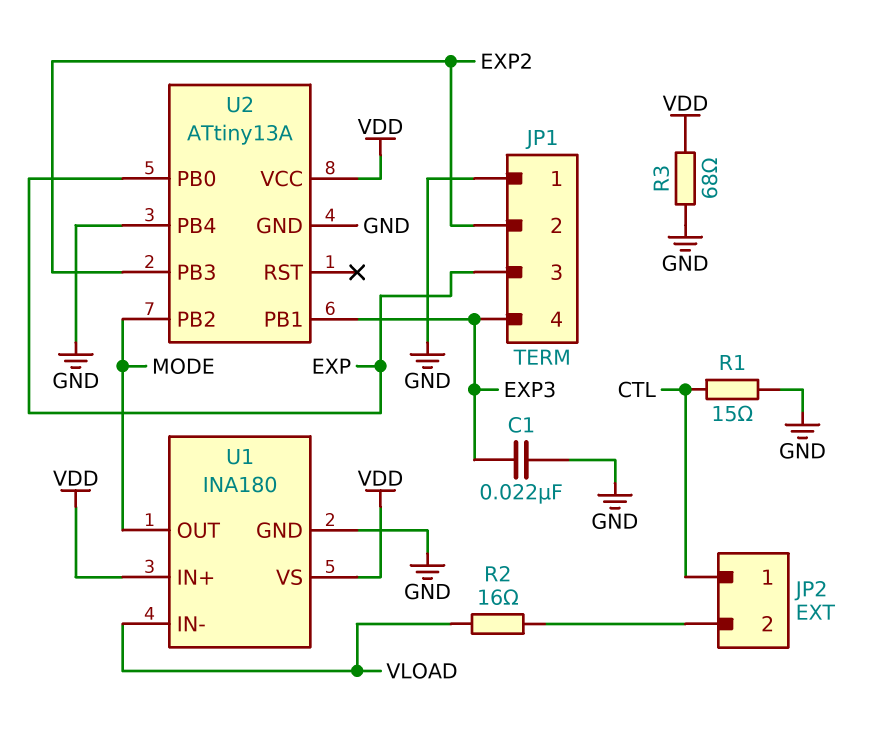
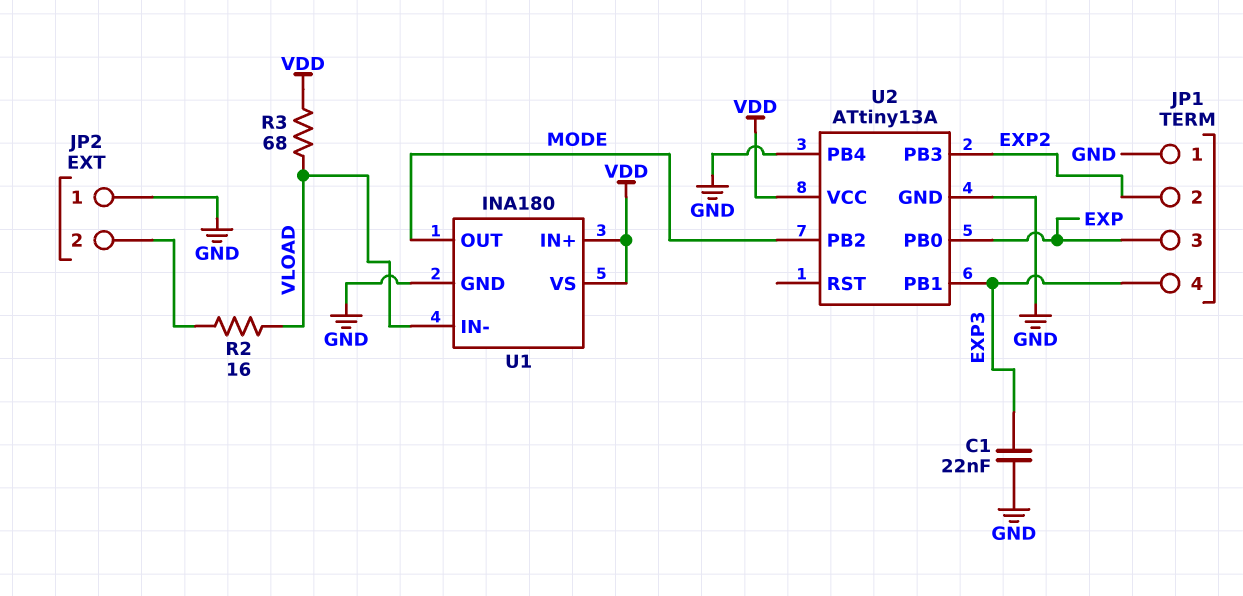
JP2 pin 1: CTL -> GND
R1: 15 (CTL, GND) -> none
R3: 68 (GND, VDD) -> 68 (VDD, VLOAD)

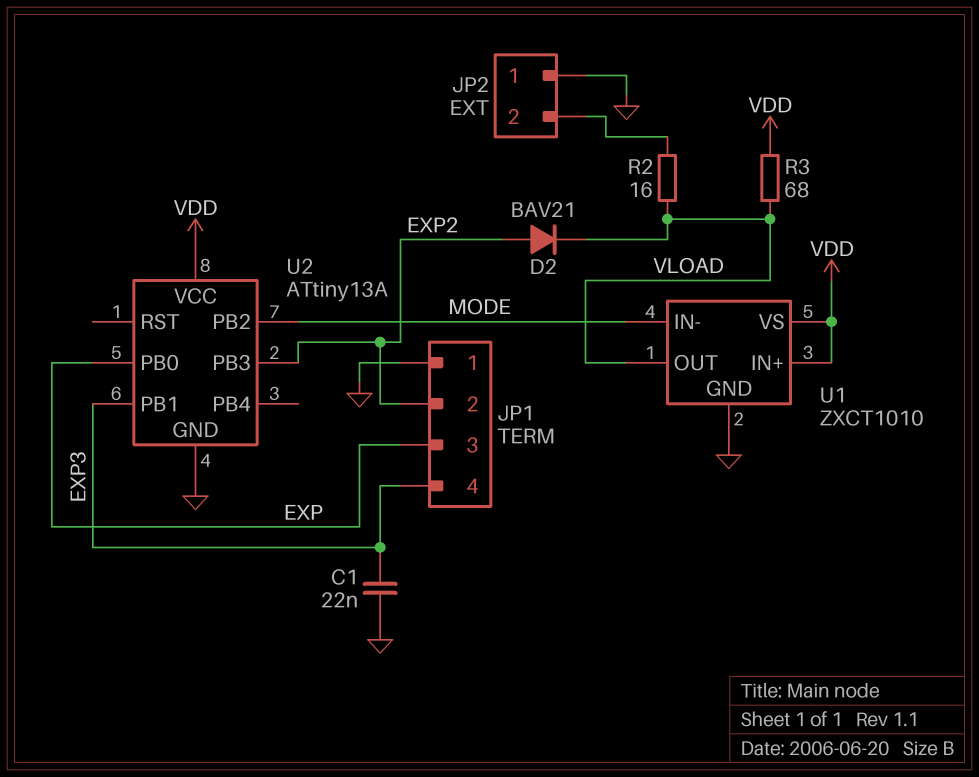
D2: none -> diode BAV21 (A EXP2, K VLOAD)
U1: INA180 -> ZXCT1010
U1 pin IN-: VLOAD -> MODE
U1 pin OUT: MODE -> VLOAD
U2 pin PB4: GND -> none

